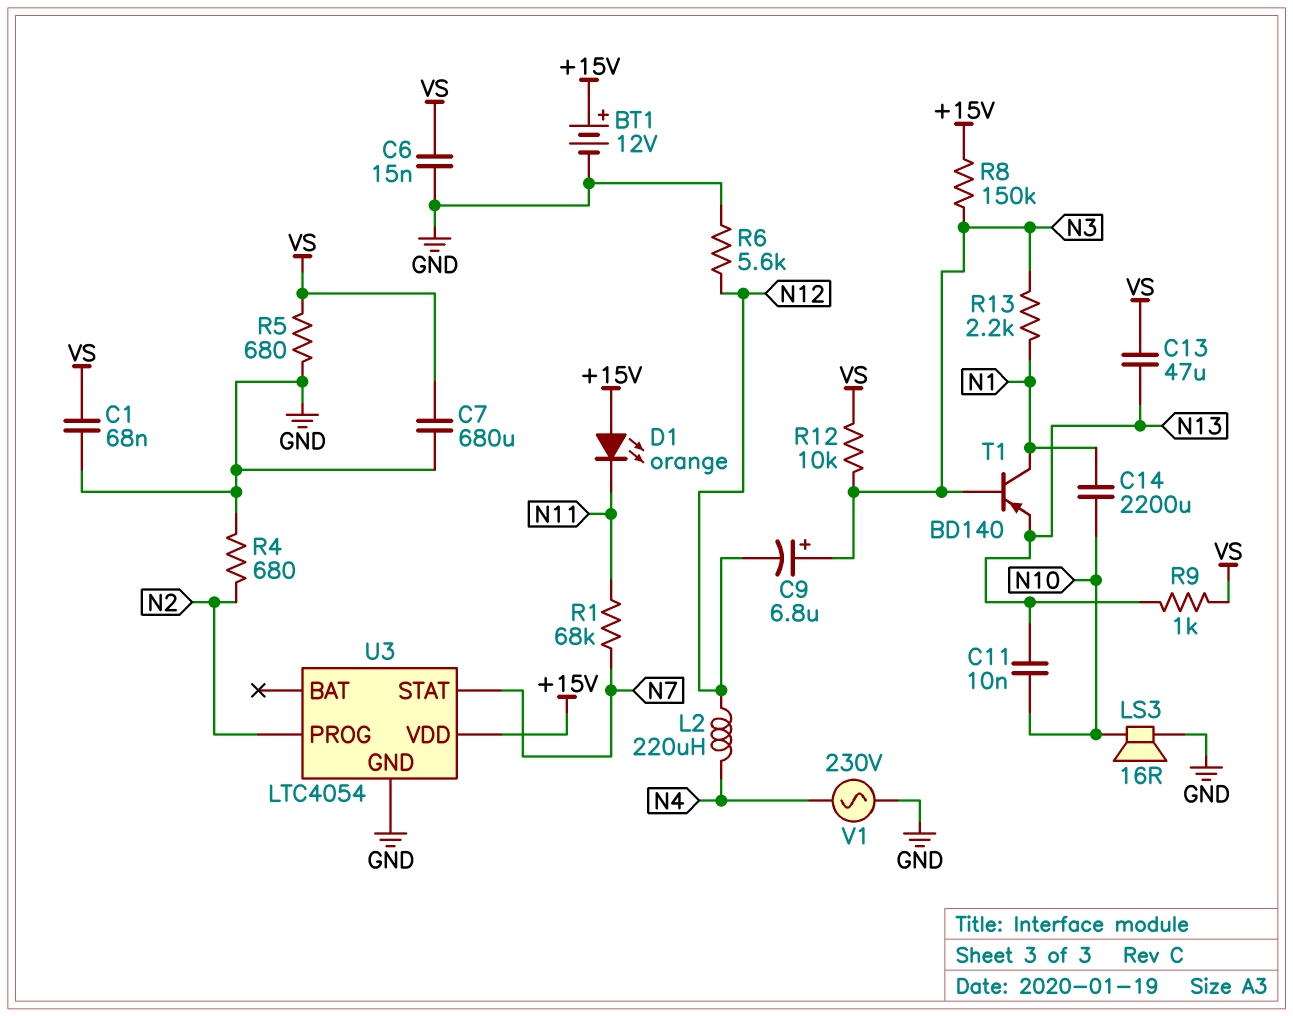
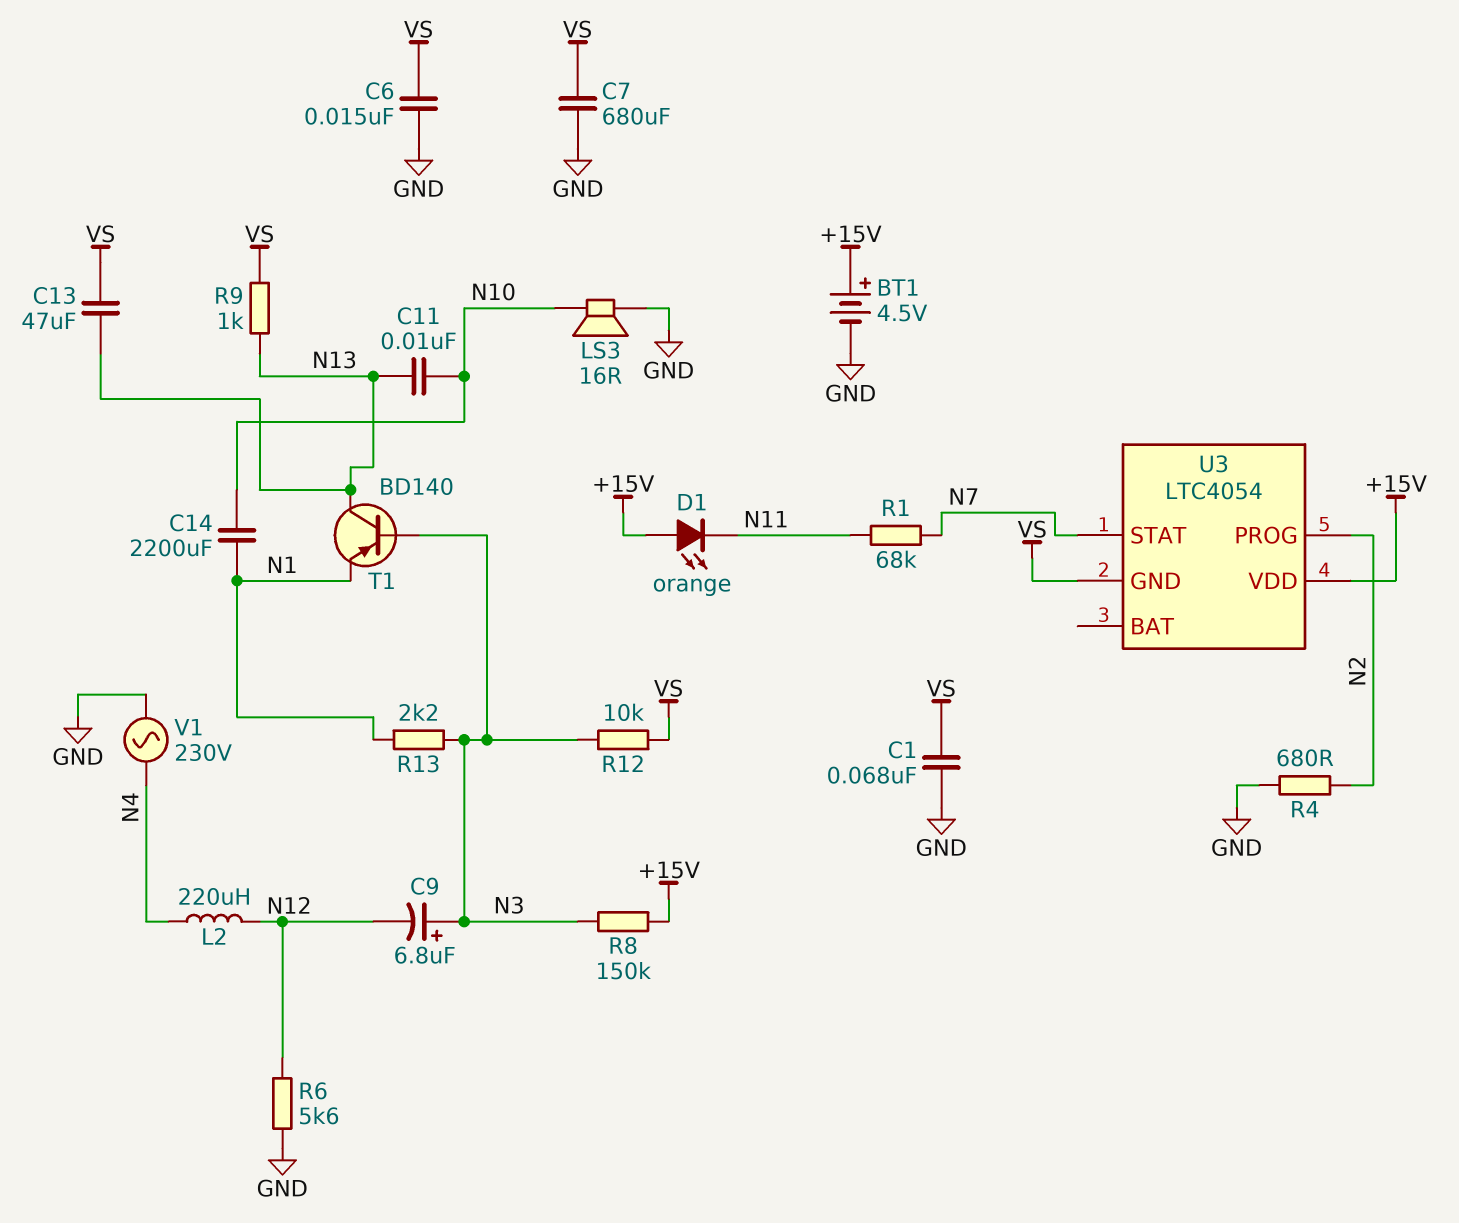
BT1: 12V (plus +15V, minus GND) -> 4.5V (plus +15V, minus GND)
R5: 680 (GND, VS) -> none
T1: PNP BD140 (B N3, C N1, E N13) -> PNP BD140 (B N3, C N13, E N1)
U3 pin GND: GND -> VS

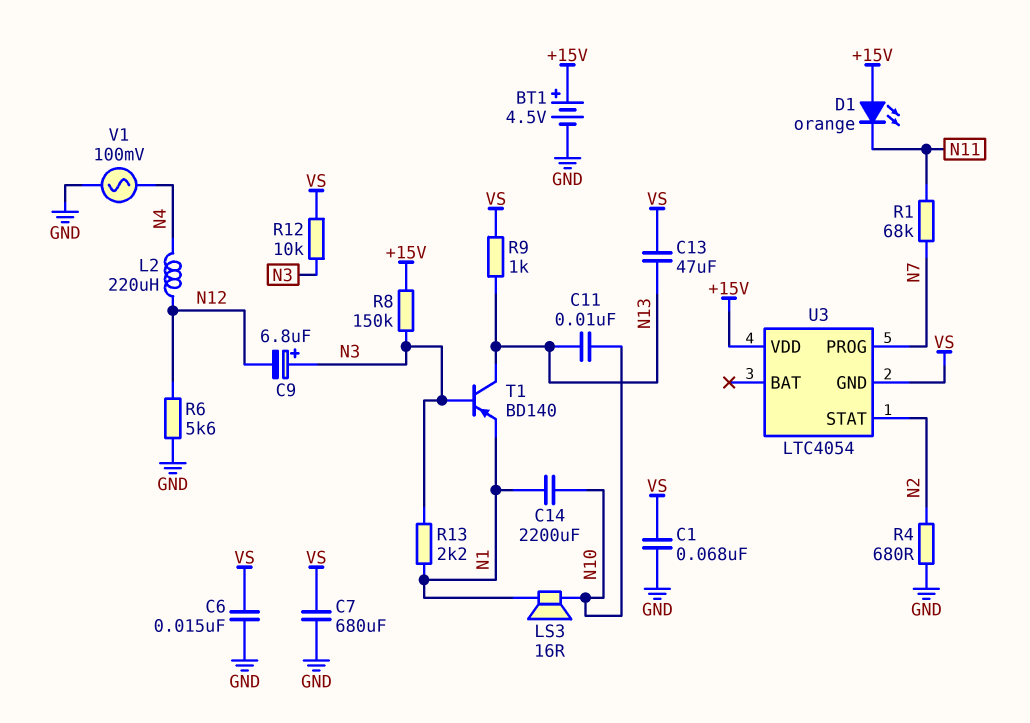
LS3: speaker 16R (GND, N10) -> speaker 16R (N1, N10)
U3 pin PROG: N2 -> N7
U3 pin STAT: N7 -> N2
V1: AC 230V (GND, N4) -> AC 100mV (GND, N4)

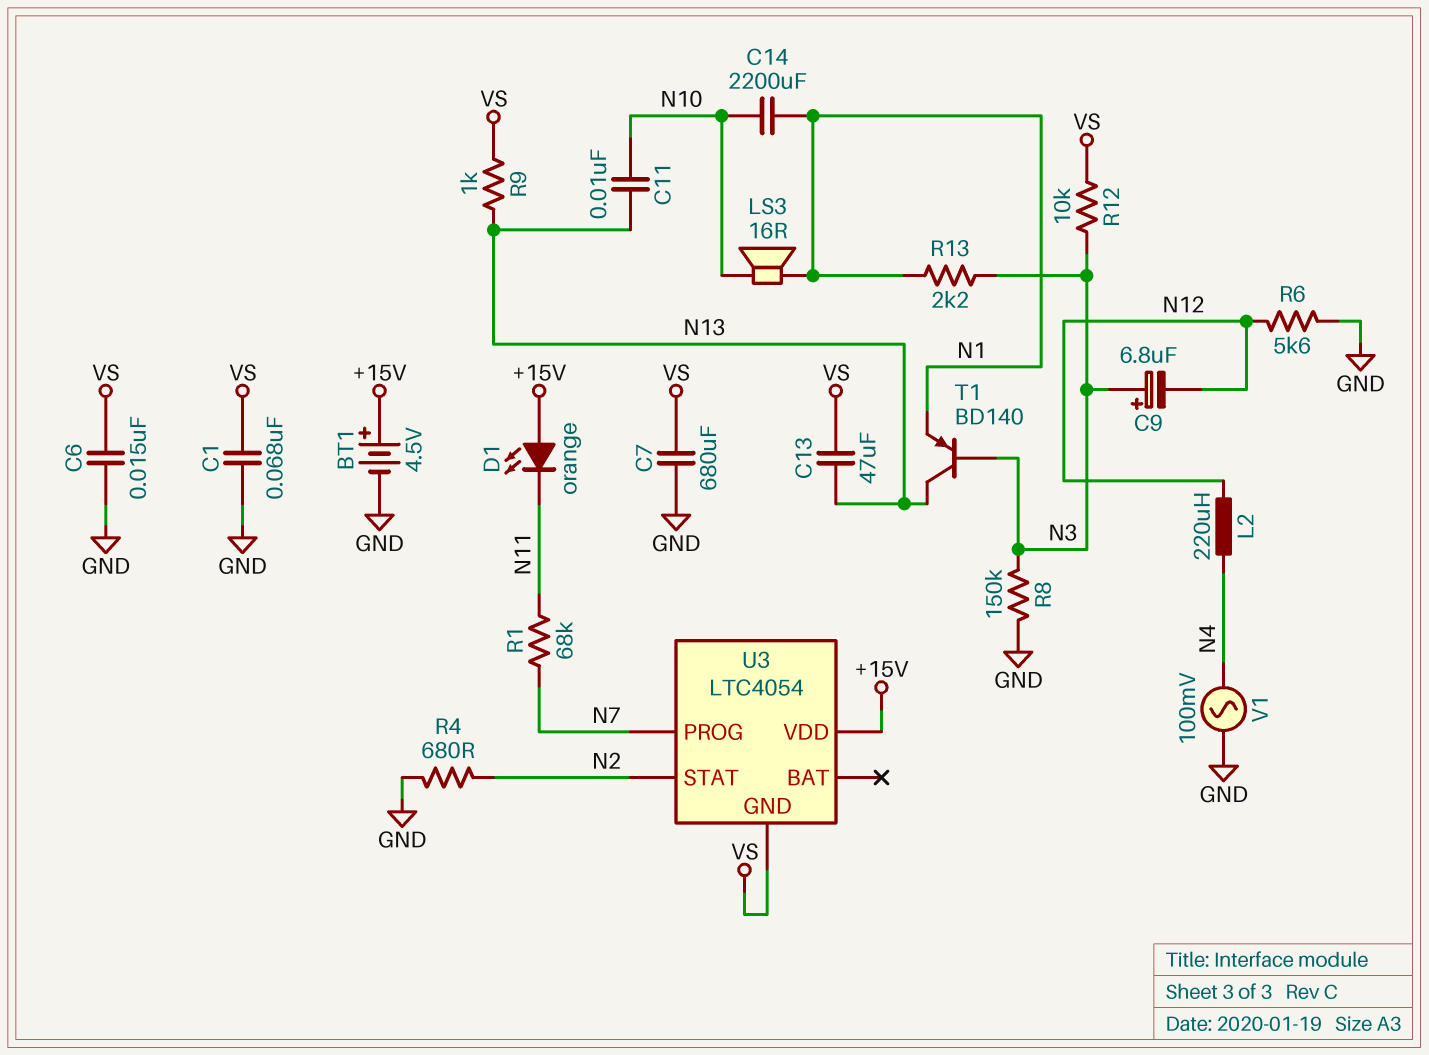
R8: 150k (+15V, N3) -> 150k (GND, N3)

